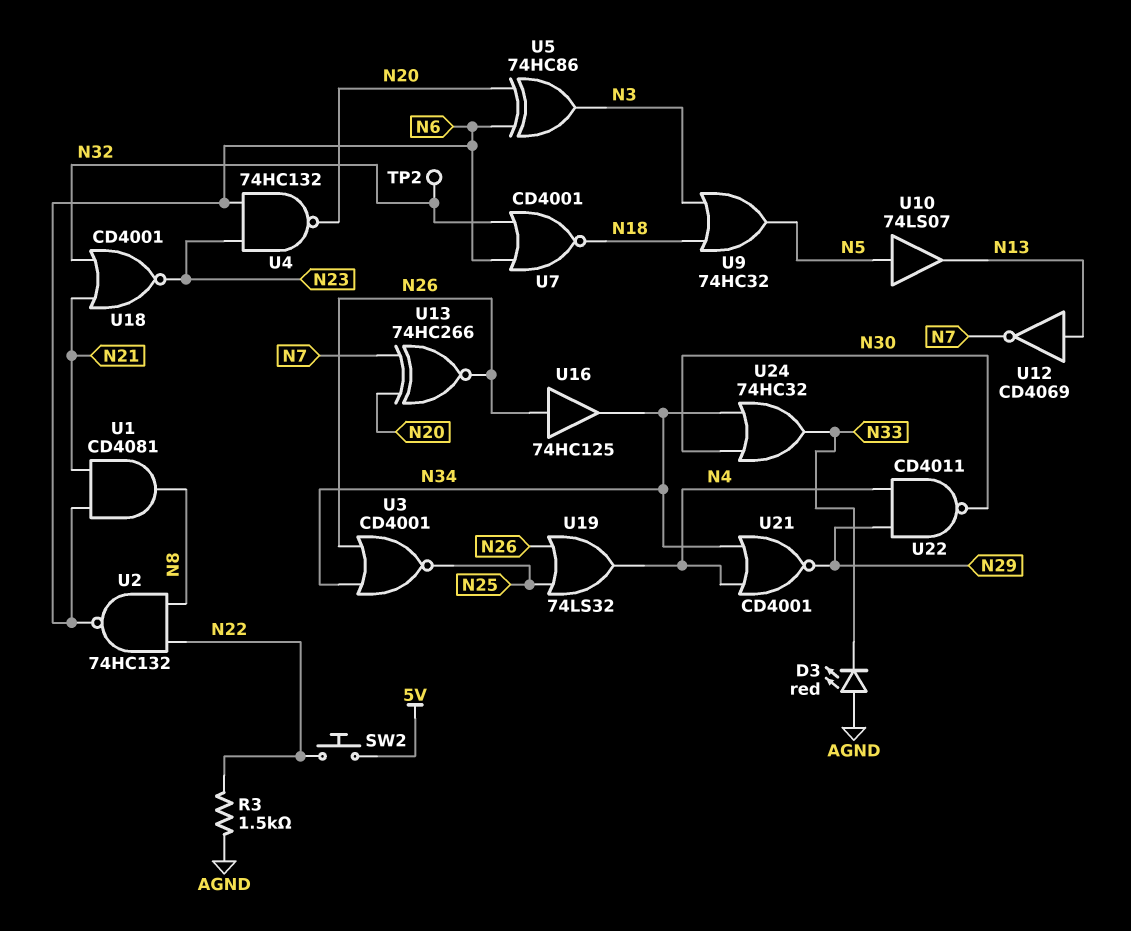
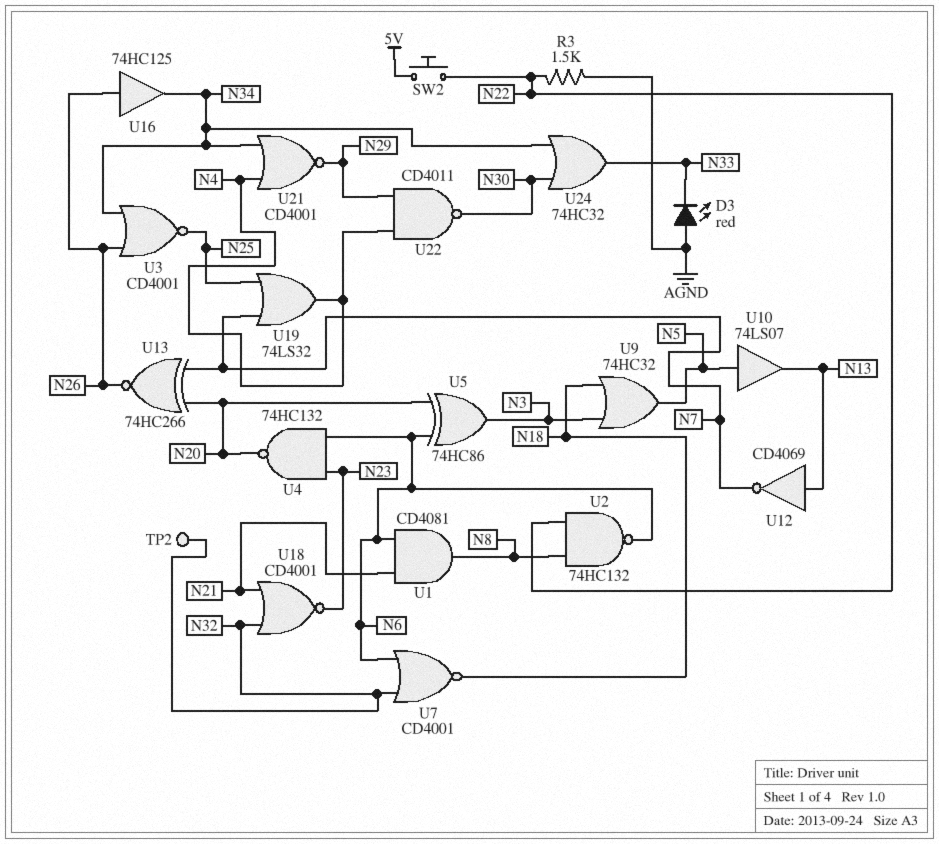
U19: OR 74LS32 (in N25, in N26, out N4) -> OR 74LS32 (in N7, in N25, out N4)

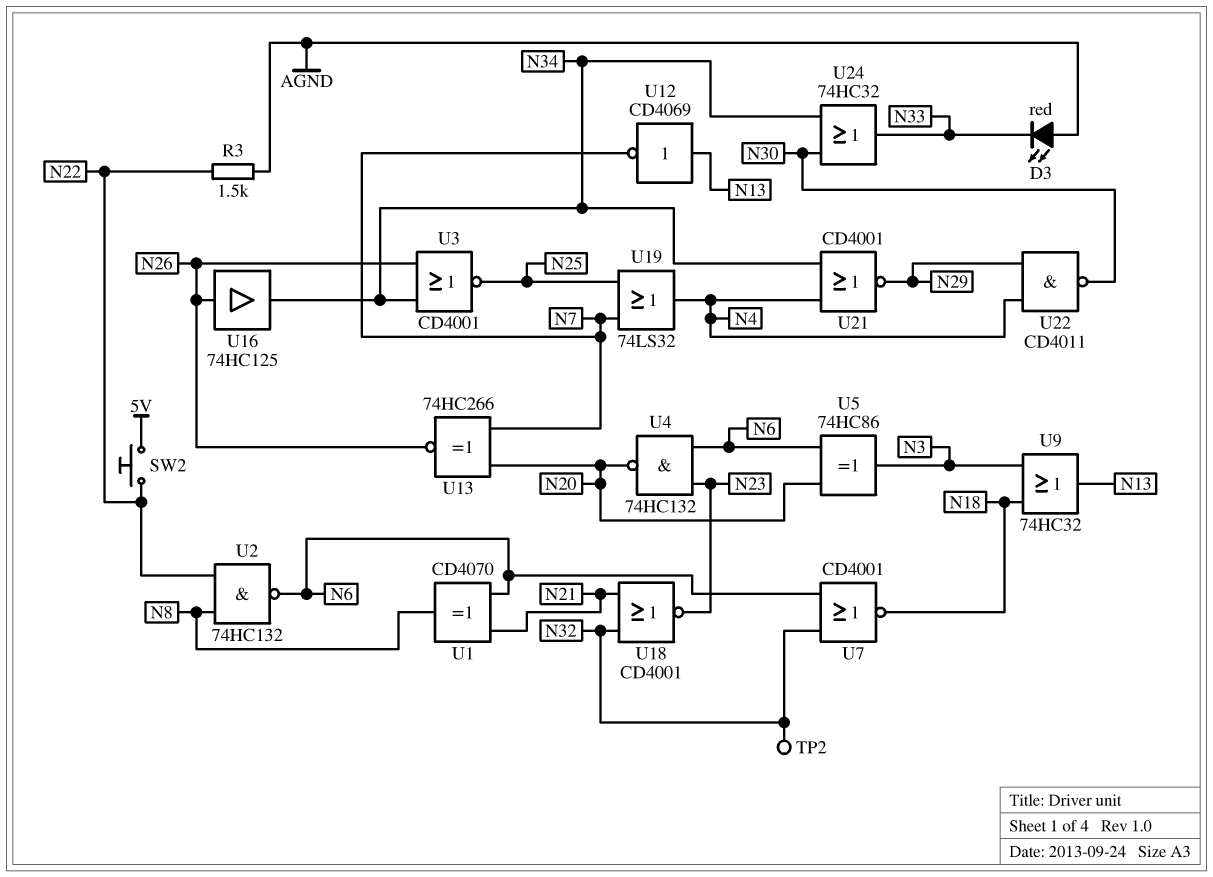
U1: AND CD4081 (in N6, in N21, out N8) -> XOR CD4070 (in N6, in N21, out N8)
U9: OR 74HC32 (in N3, in N18, out N5) -> OR 74HC32 (in N3, in N18, out N13)
U10: buffer 74LS07 (in N5, out N13) -> none

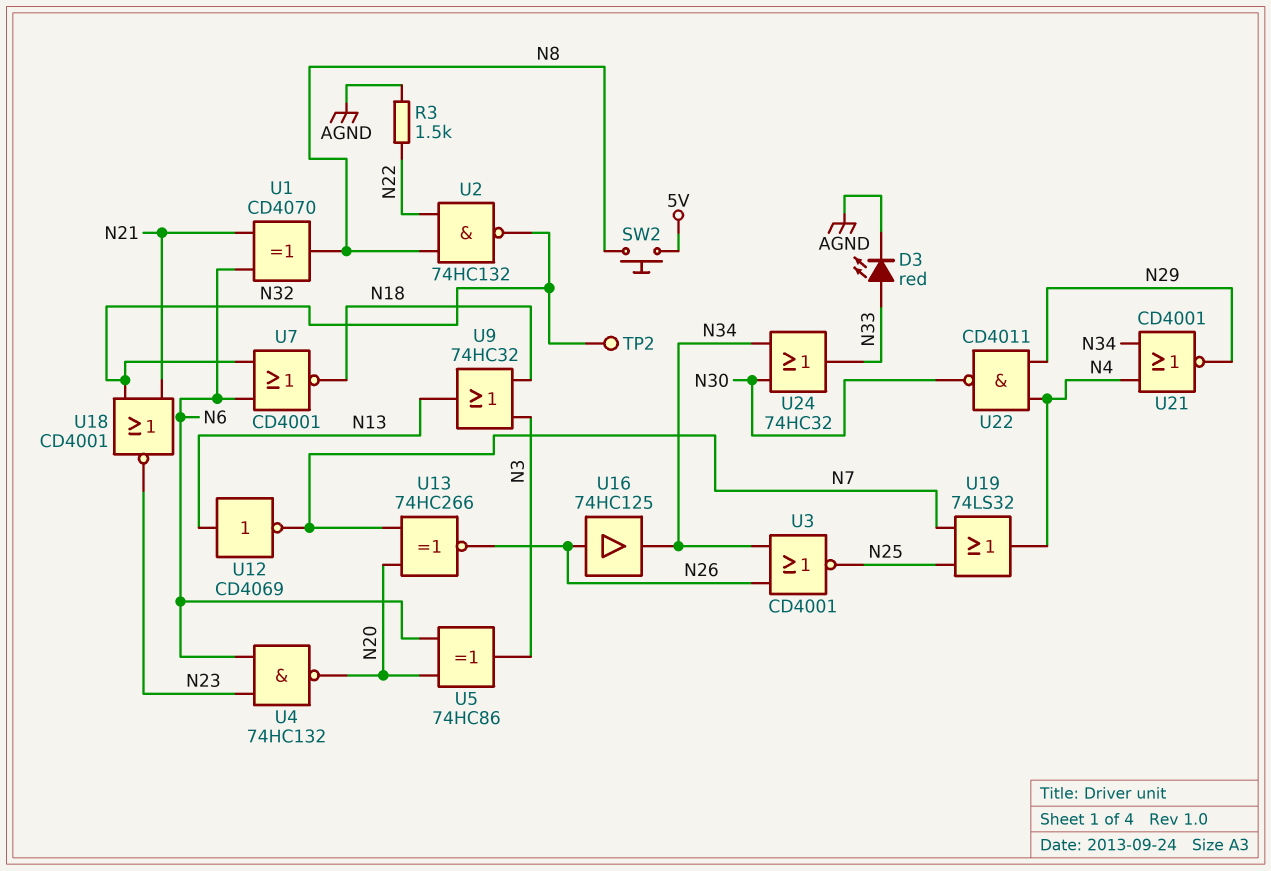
D3: LED red (A AGND, K N33) -> LED red (A N33, K AGND)
SW2: button (5V, N22) -> button (5V, N8)
U2: NAND 74HC132 (in N8, in N22, out N6) -> NAND 74HC132 (in N8, in N22, out N32)

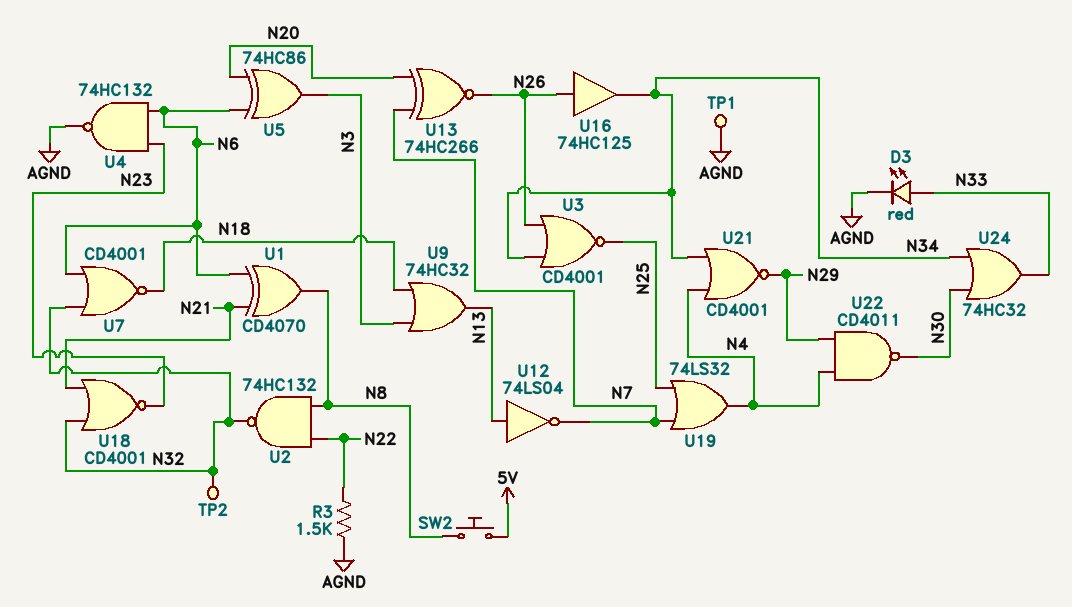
TP1: none -> test point (AGND)
U4: NAND 74HC132 (in N6, in N23, out N20) -> NAND 74HC132 (in N6, in N23, out AGND)
U12: NOT CD4069 (in N13, out N7) -> NOT 74LS04 (in N13, out N7)

